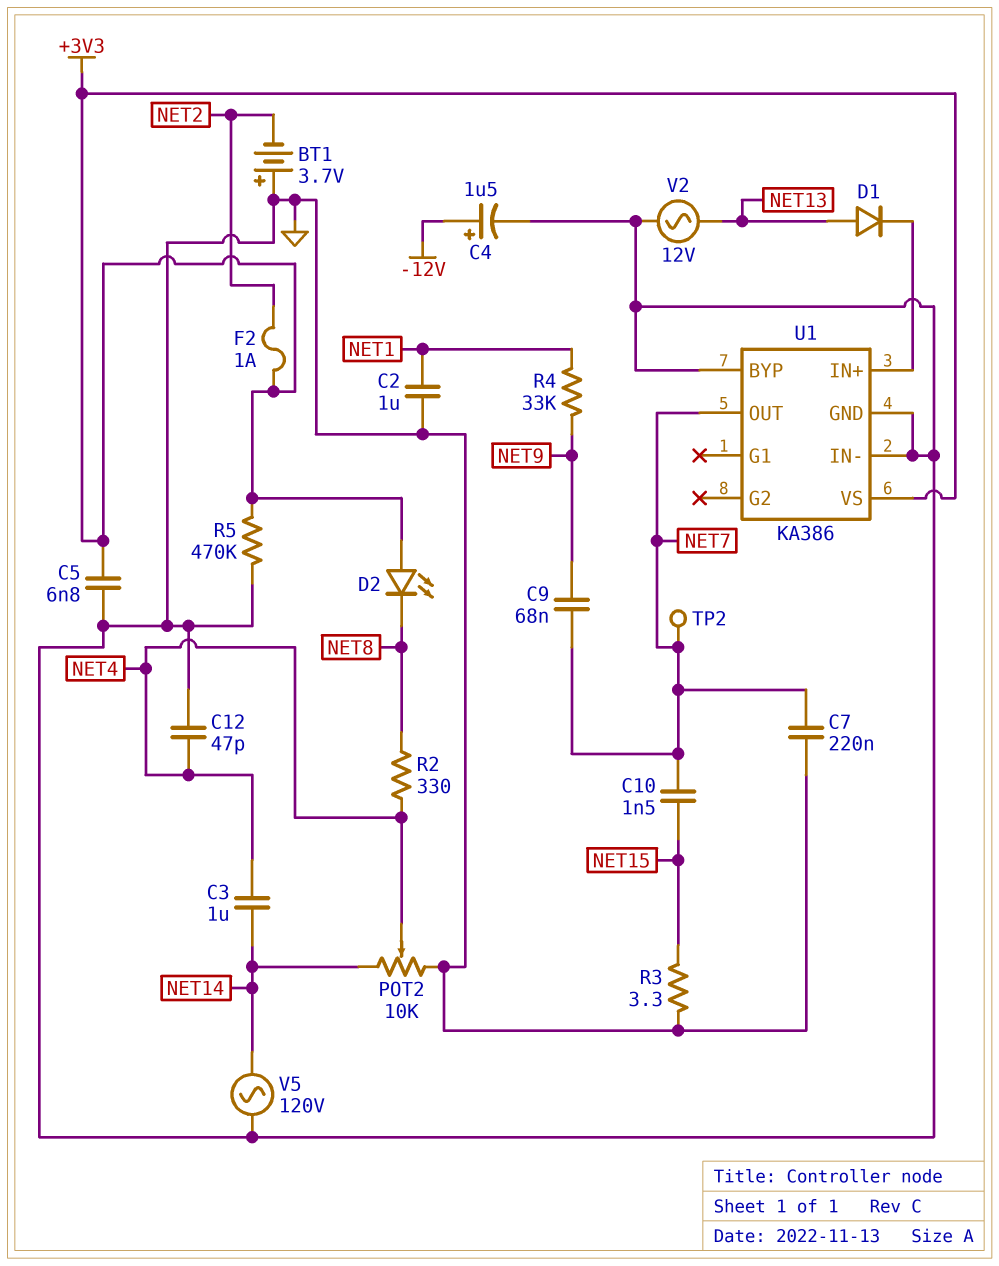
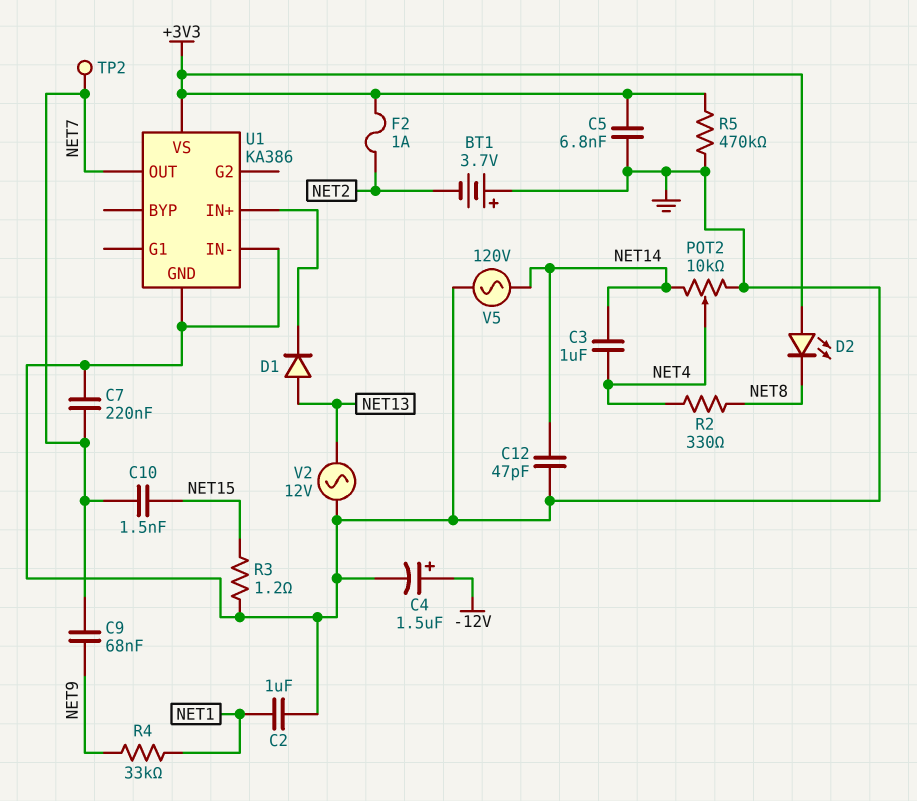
C12: 47pF (GND, NET4) -> 47pF (GND, NET14)
R3: 3.3 (GND, NET15) -> 1.2 (GND, NET15)
U1 pin BYP: GND -> none

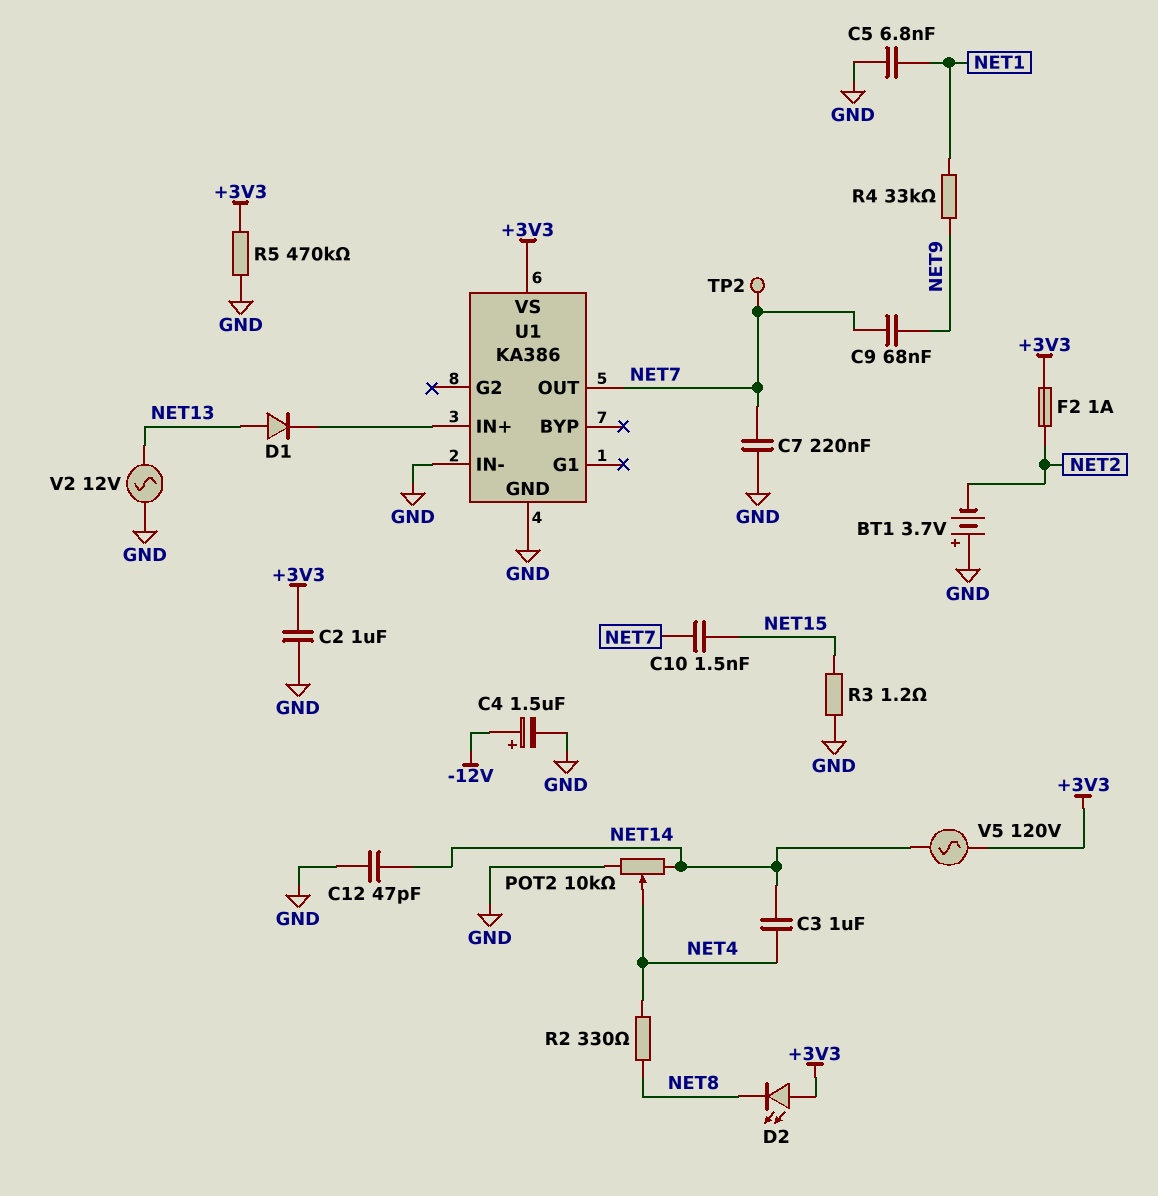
C2: 1uF (GND, NET1) -> 1uF (+3V3, GND)
C5: 6.8nF (+3V3, GND) -> 6.8nF (GND, NET1)
V5: AC 120V (GND, NET14) -> AC 120V (+3V3, NET14)

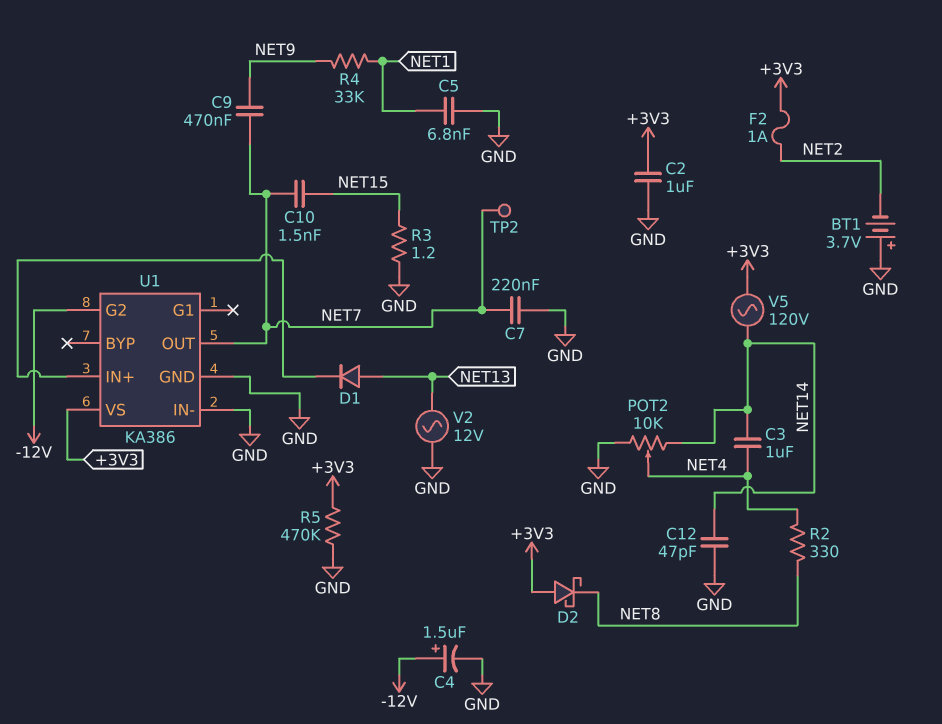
C9: 68nF (NET7, NET9) -> 470nF (NET7, NET9)
D2: LED (A +3V3, K NET8) -> schottky (A +3V3, K NET8)
U1 pin G2: none -> -12V

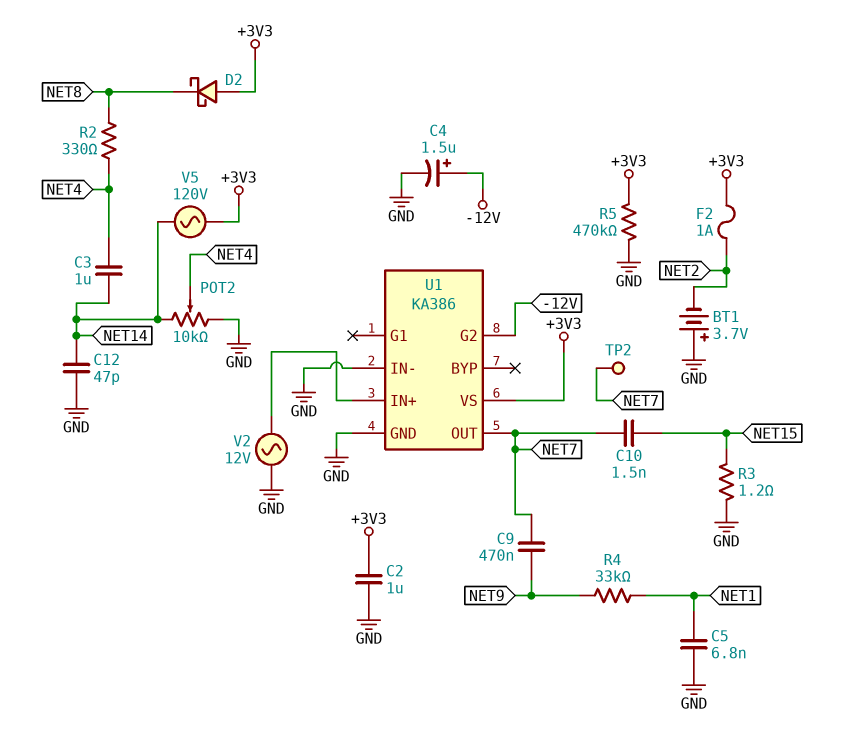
C7: 220nF (GND, NET7) -> none
D1: diode (A NET13, K U1/IN+) -> none
V2: AC 12V (GND, NET13) -> AC 12V (GND, U1/IN+)

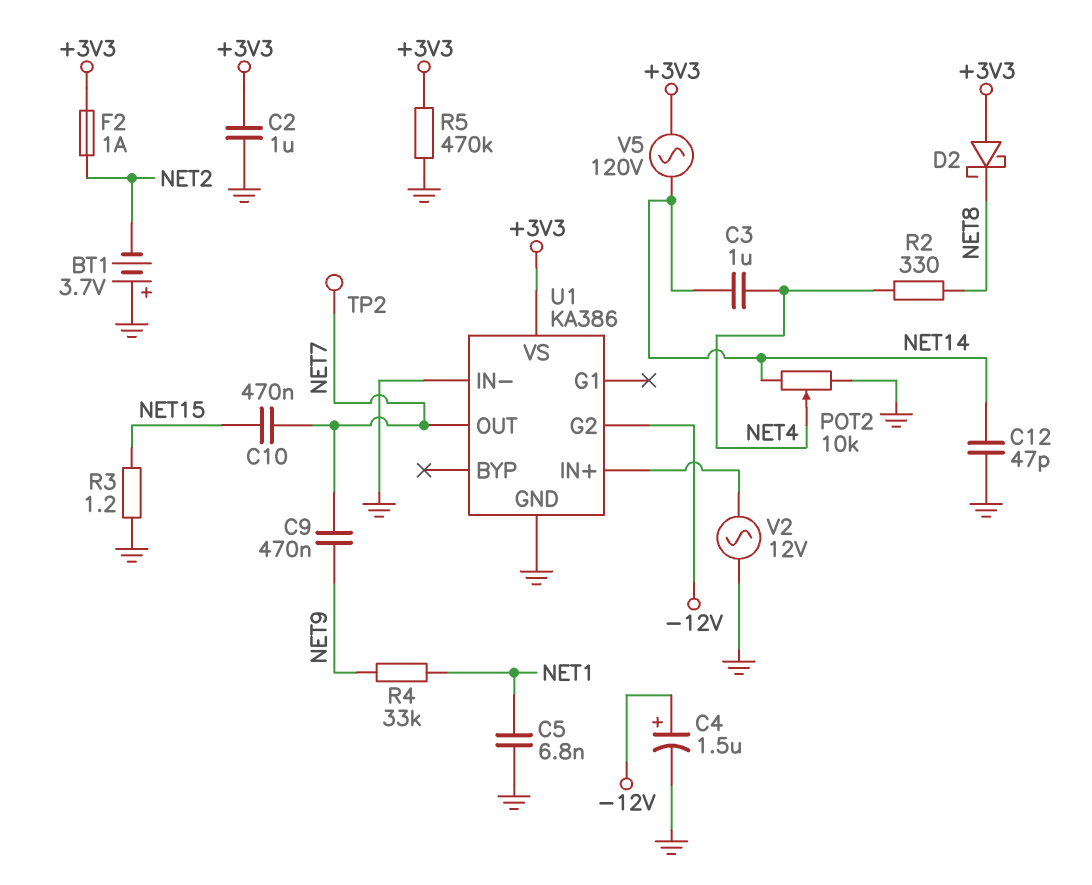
C10: 1.5nF (NET7, NET15) -> 470nF (NET7, NET15)

